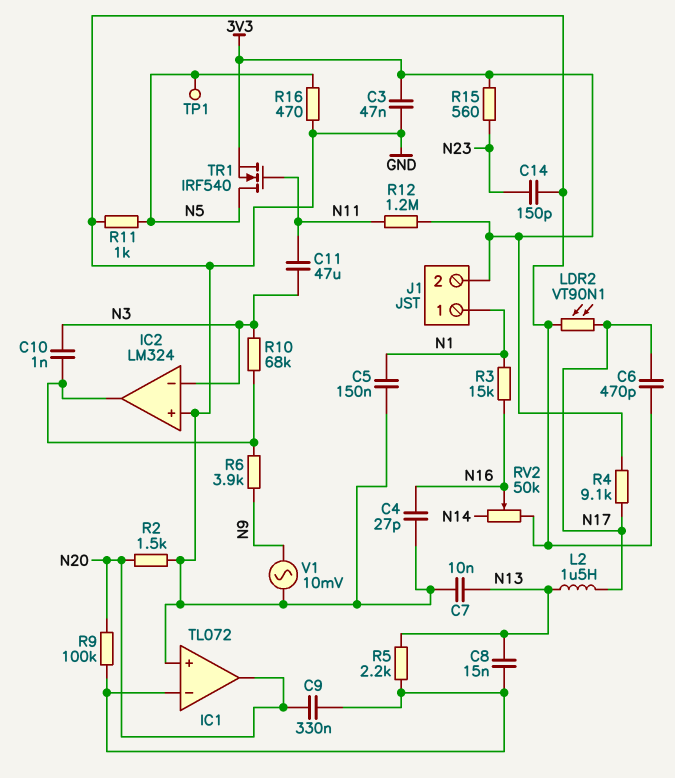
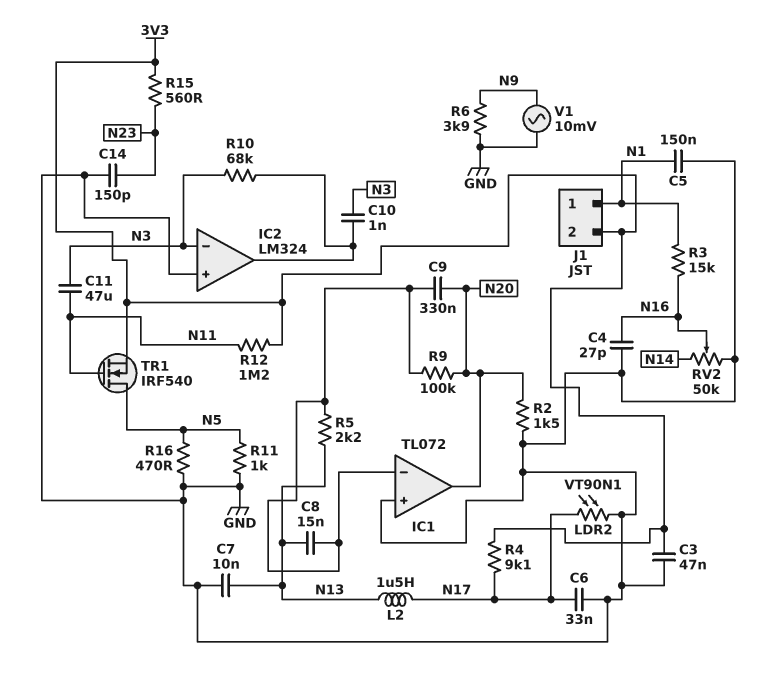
C6: 470pF (GND, N17) -> 33nF (GND, N17)
R6: 3.9k (IC2/out, N9) -> 3.9k (GND, N9)
TP1: test point (N5) -> none

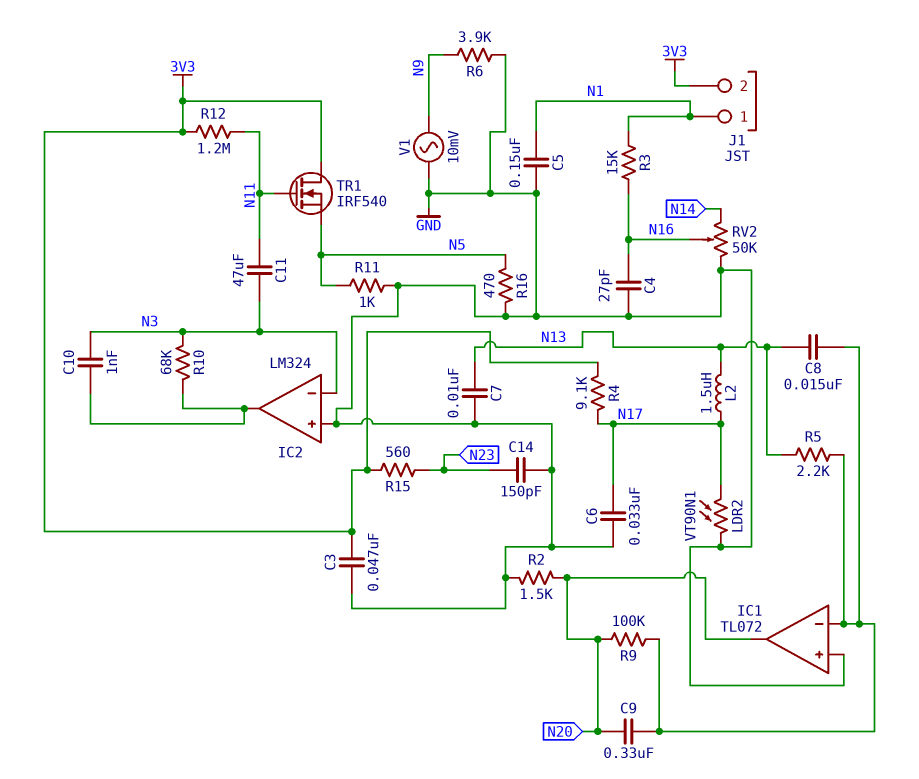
TR1: NMOS IRF540 (G N11, D N5, S 3V3) -> NMOS IRF540 (G N11, D 3V3, S N5)

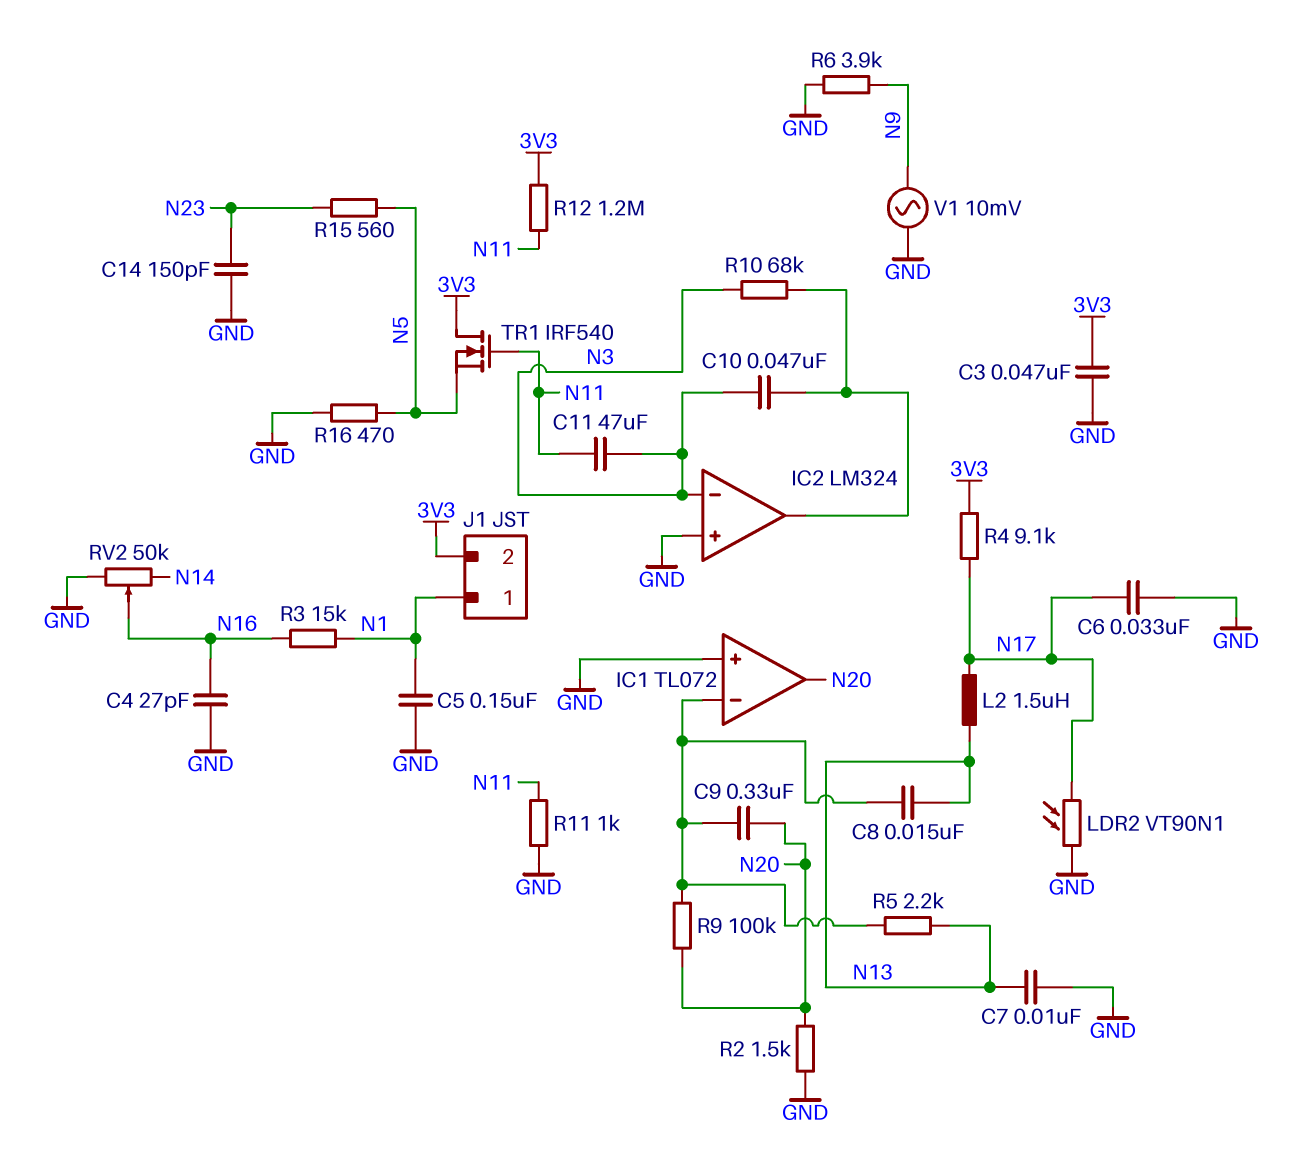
C10: 1nF (IC2/out, N3) -> 47nF (IC2/out, N3)
R11: 1k (GND, N5) -> 1k (GND, N11)
R15: 560 (3V3, N23) -> 560 (N5, N23)

